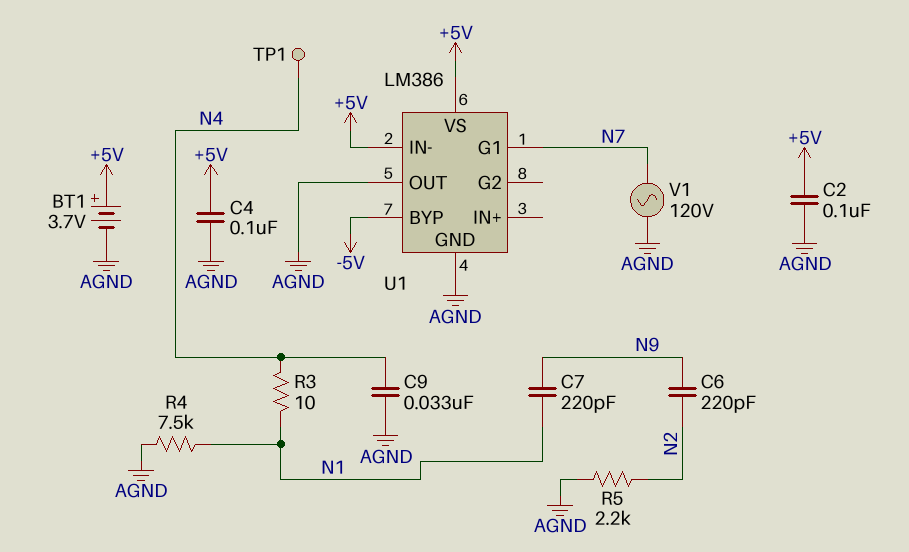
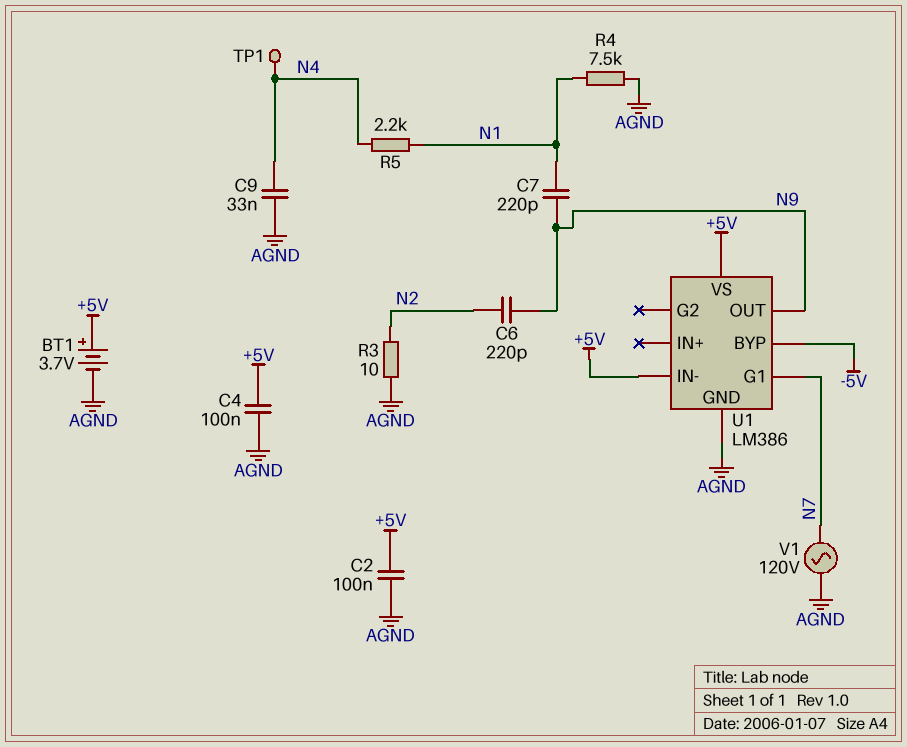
R3: 10 (N1, N4) -> 10 (AGND, N2)
R5: 2.2k (AGND, N2) -> 2.2k (N1, N4)
U1 pin OUT: AGND -> N9

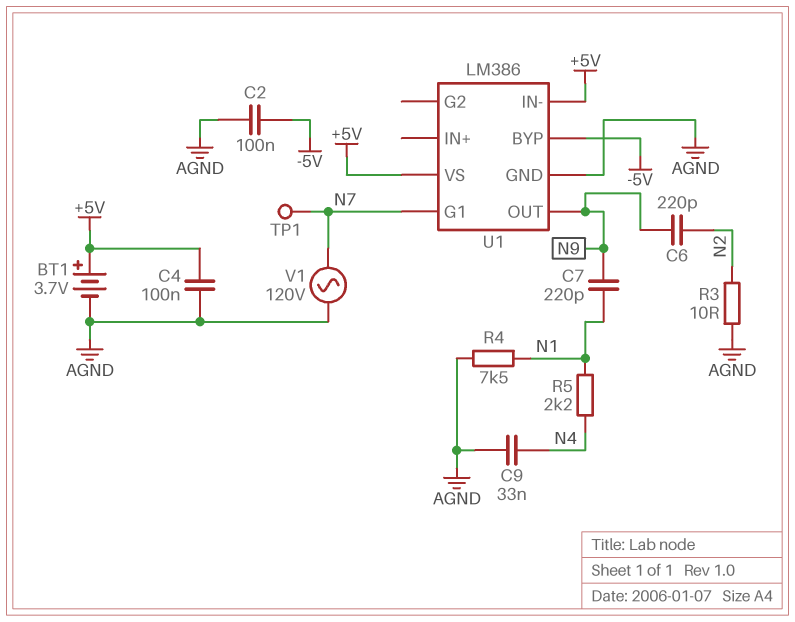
C2: 100nF (+5V, AGND) -> 100nF (-5V, AGND)
TP1: test point (N4) -> test point (N7)

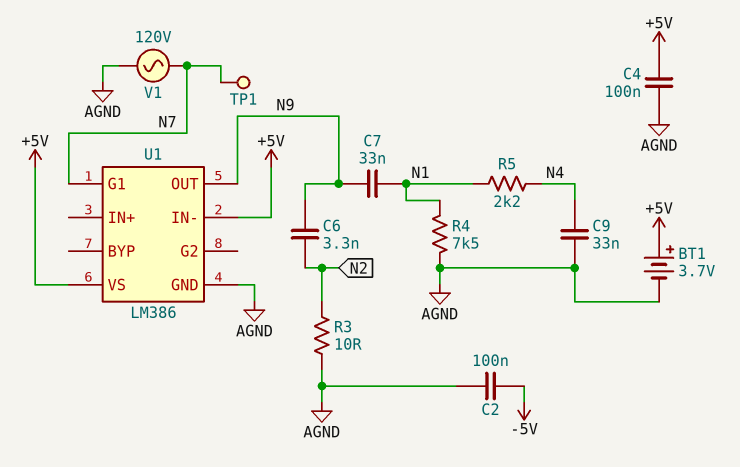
C6: 220pF (N2, N9) -> 3.3nF (N2, N9)
C7: 220pF (N1, N9) -> 33nF (N1, N9)
U1 pin BYP: -5V -> none

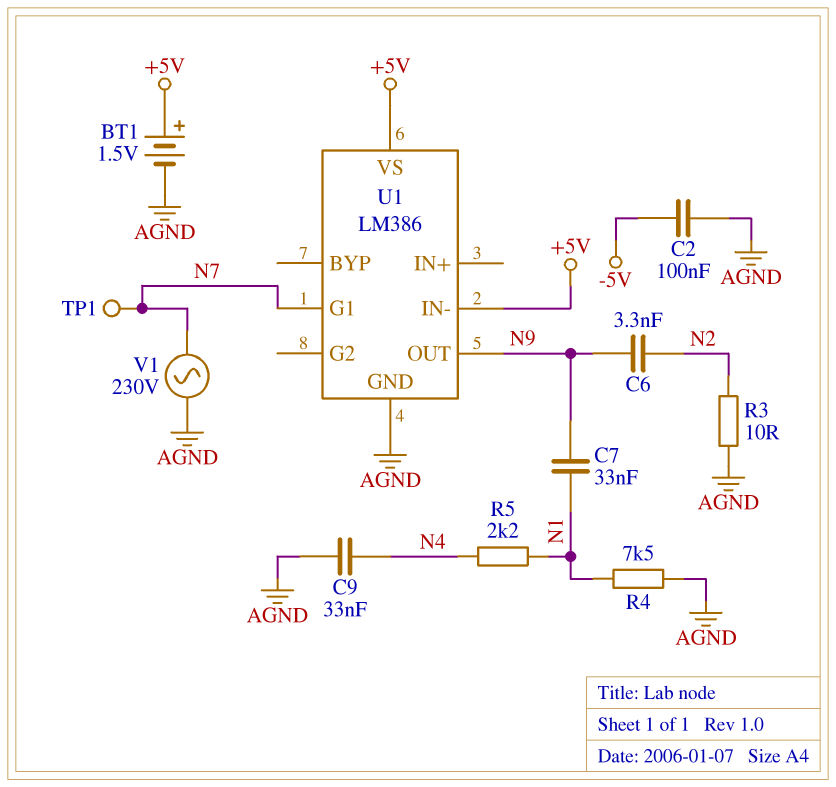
BT1: 3.7V (plus +5V, minus AGND) -> 1.5V (plus +5V, minus AGND)
C4: 100nF (+5V, AGND) -> none
V1: AC 120V (AGND, N7) -> AC 230V (AGND, N7)

